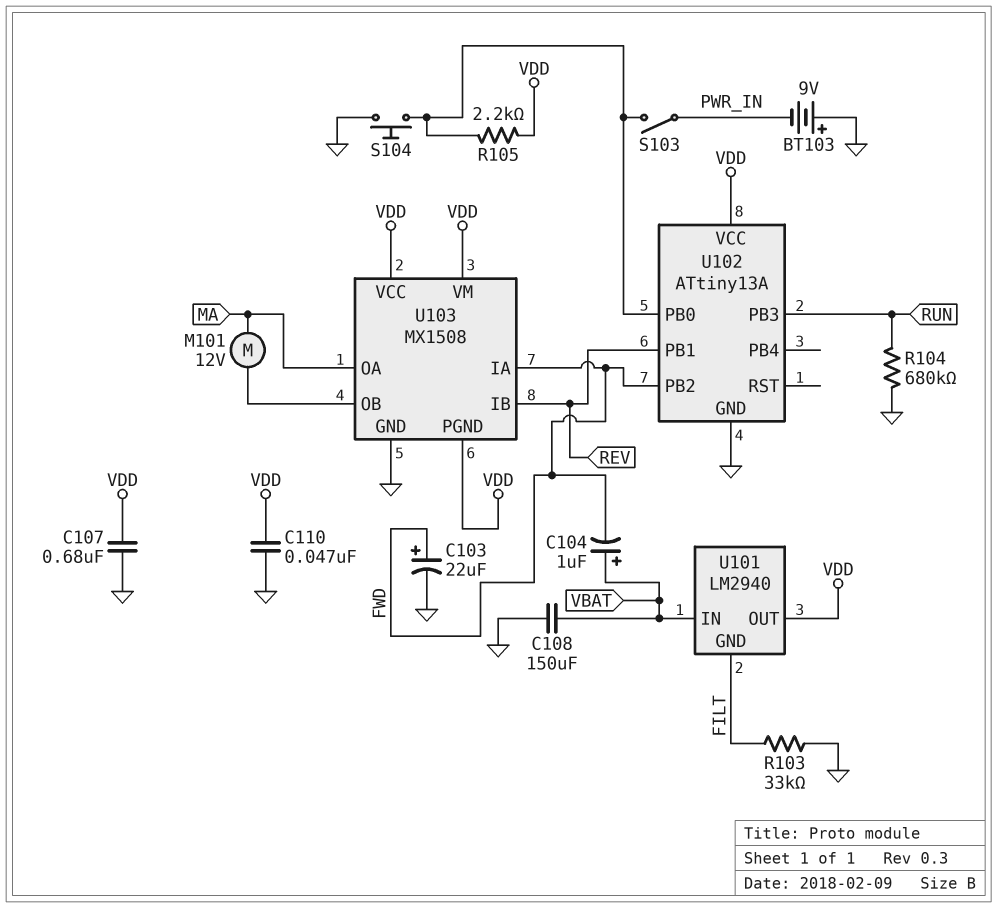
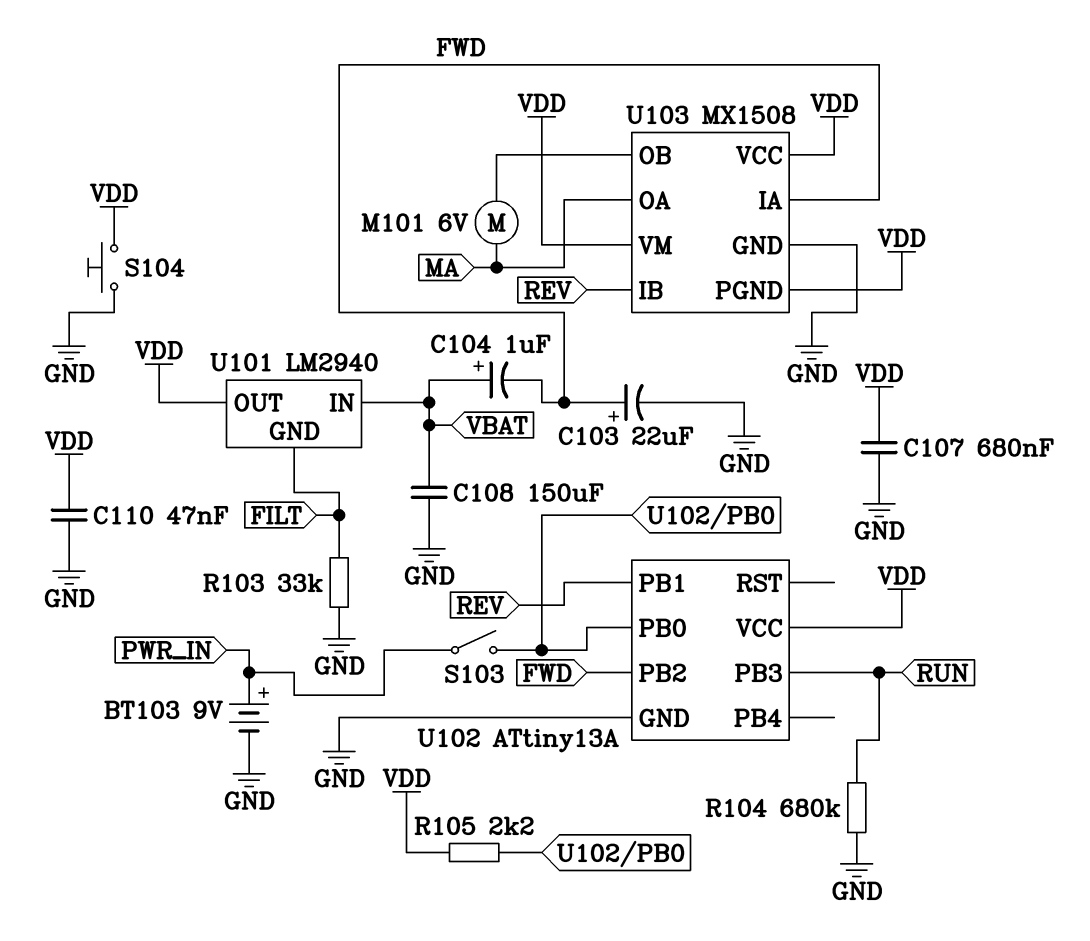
BT103: 9V (plus GND, minus PWR_IN) -> 9V (plus PWR_IN, minus GND)
M101: motor 12V (MA, U103/OB) -> motor 6V (MA, U103/OB)
S104: button (GND, U102/PB0) -> button (GND, VDD)

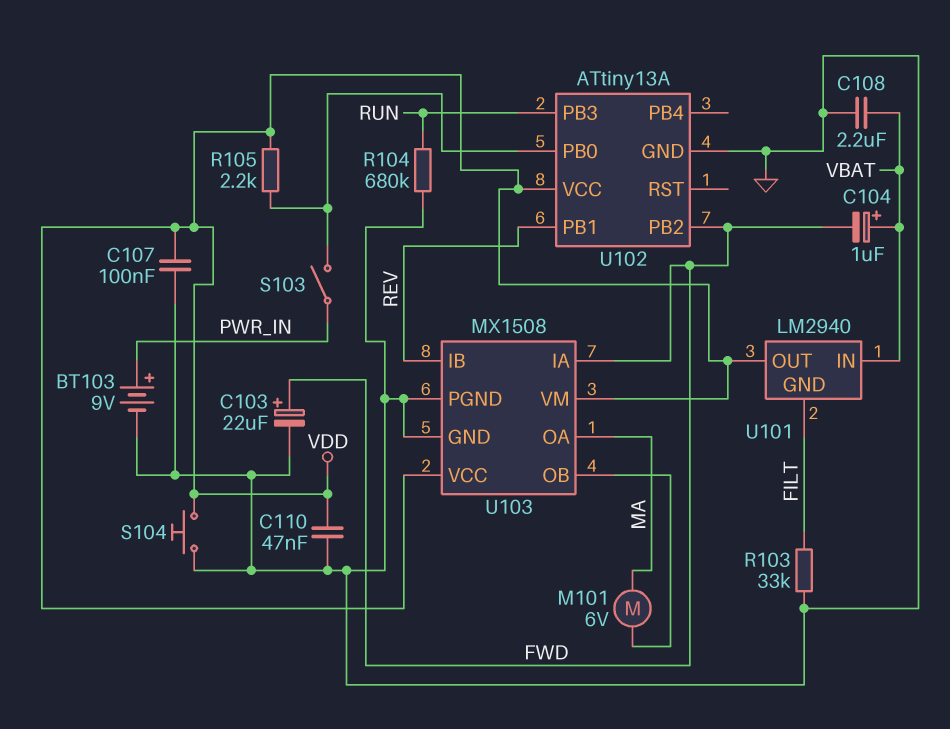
C107: 680nF (GND, VDD) -> 100nF (GND, VDD)
C108: 150uF (GND, VBAT) -> 2.2uF (GND, VBAT)
U103 pin PGND: VDD -> GND

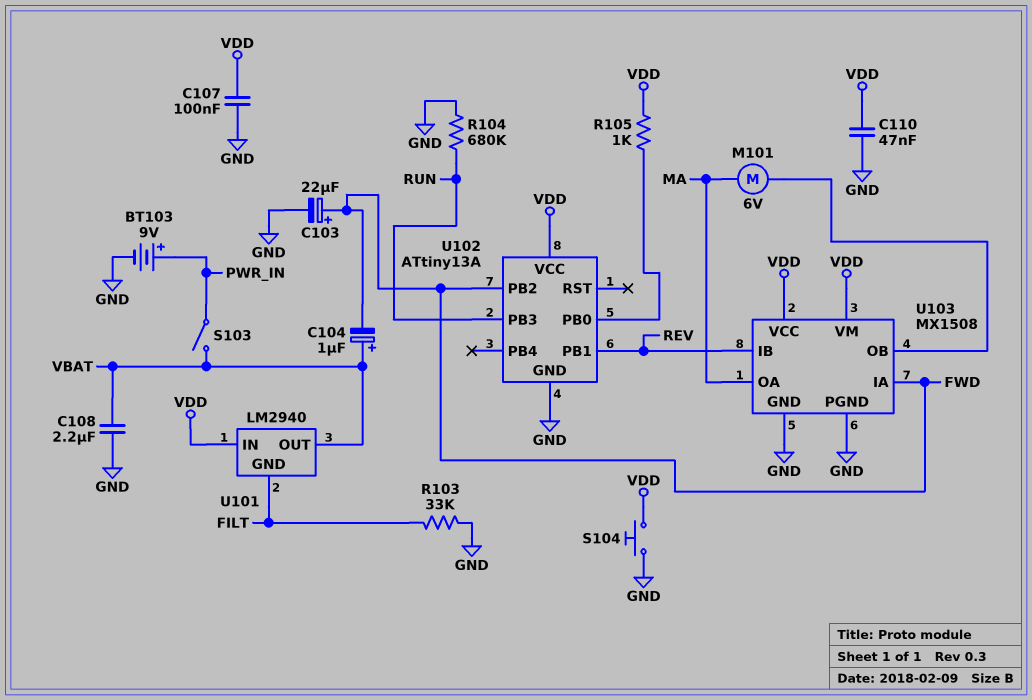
R105: 2.2k (U102/PB0, VDD) -> 1k (U102/PB0, VDD)
S103: switch (PWR_IN, U102/PB0) -> switch (PWR_IN, VBAT)
U101 pin IN: VBAT -> VDD
U101 pin OUT: VDD -> VBAT

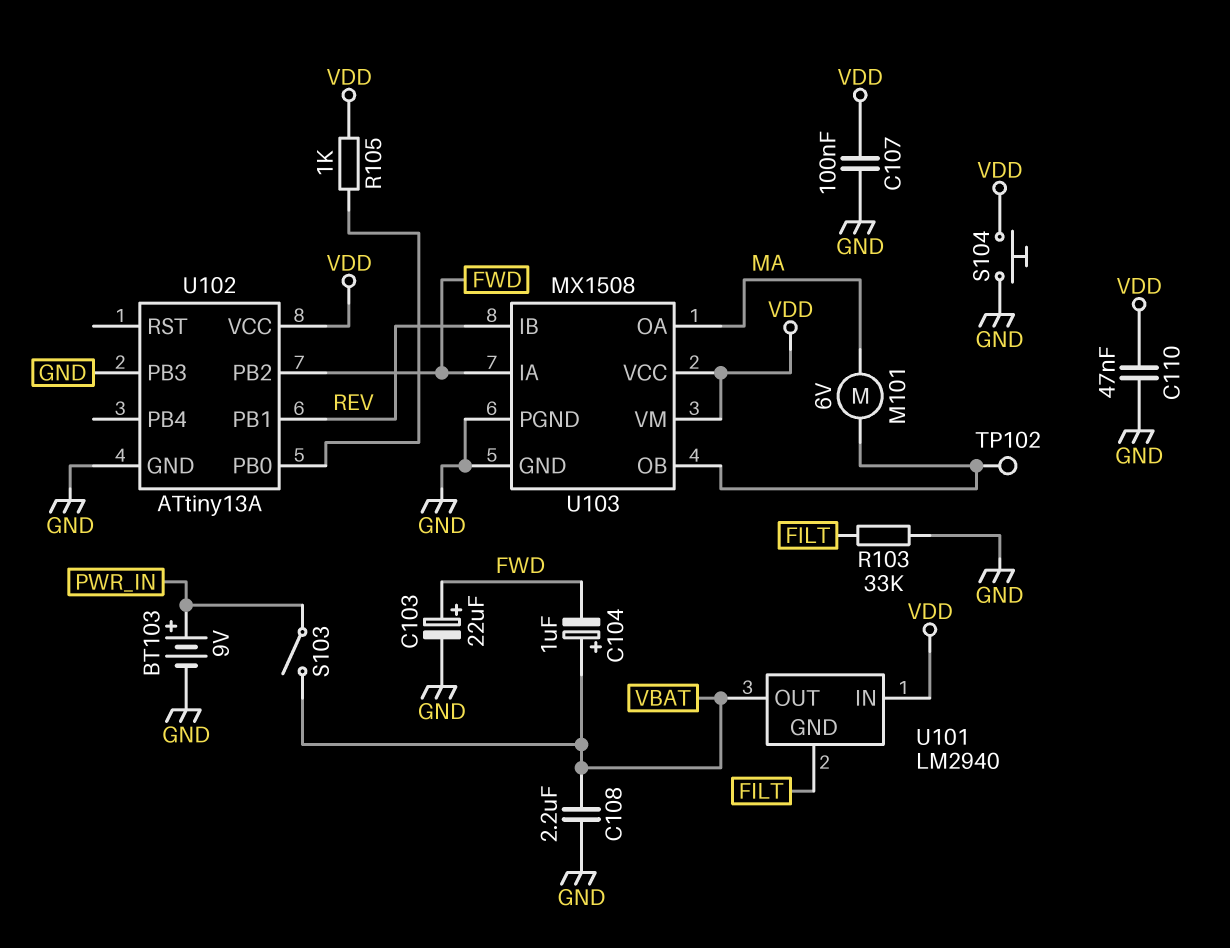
R104: 680k (GND, RUN) -> none
TP102: none -> test point (U103/OB)
U102 pin PB3: RUN -> GND

